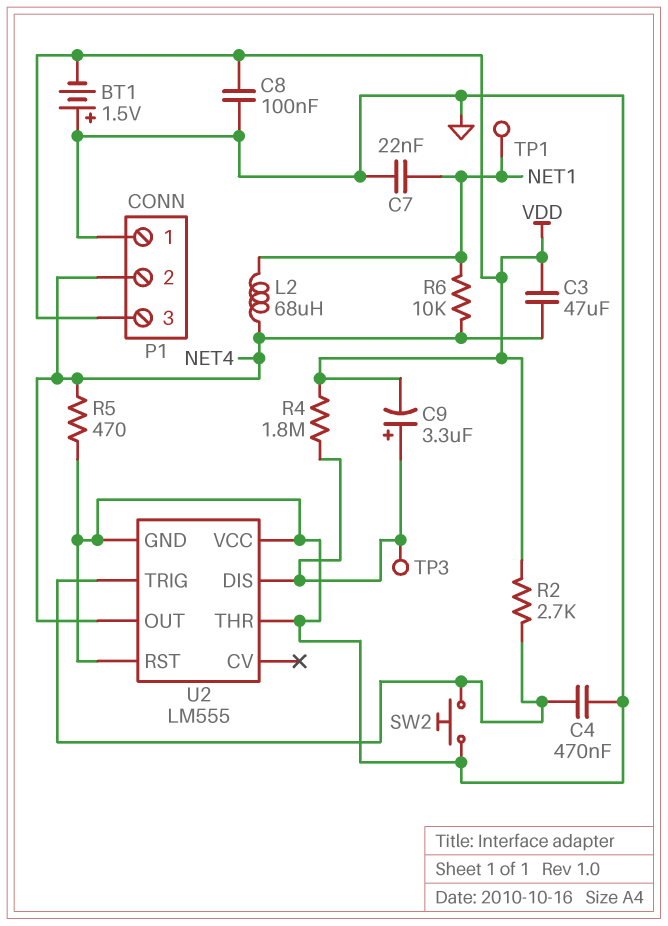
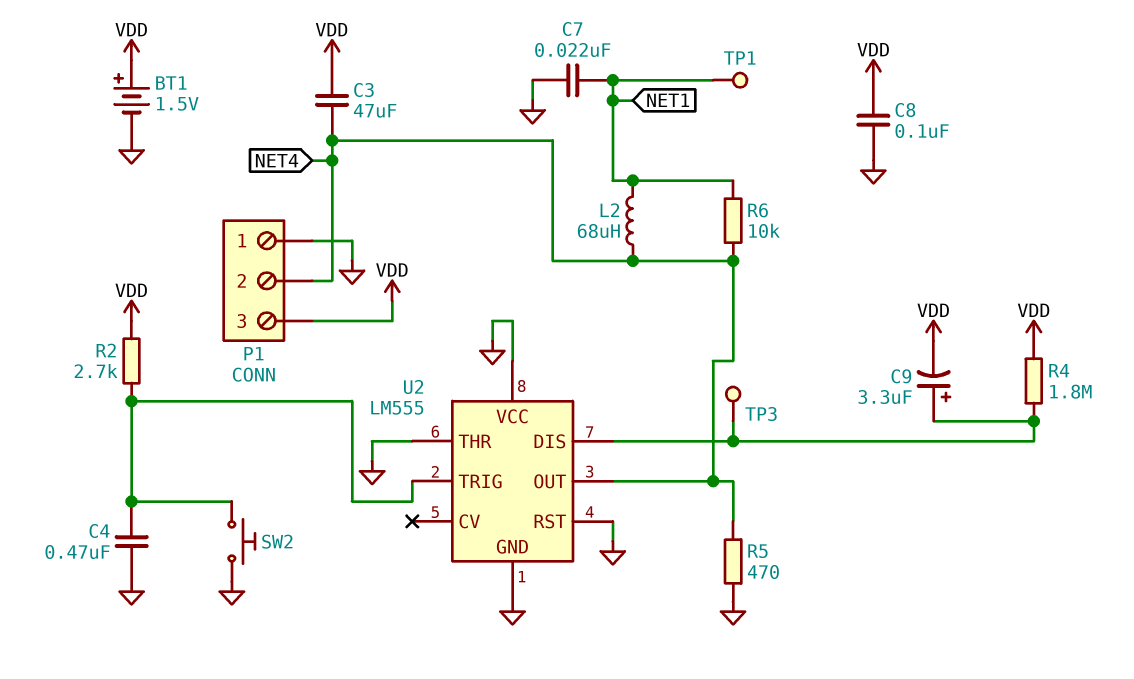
BT1: 1.5V (plus GND, minus VDD) -> 1.5V (plus VDD, minus GND)

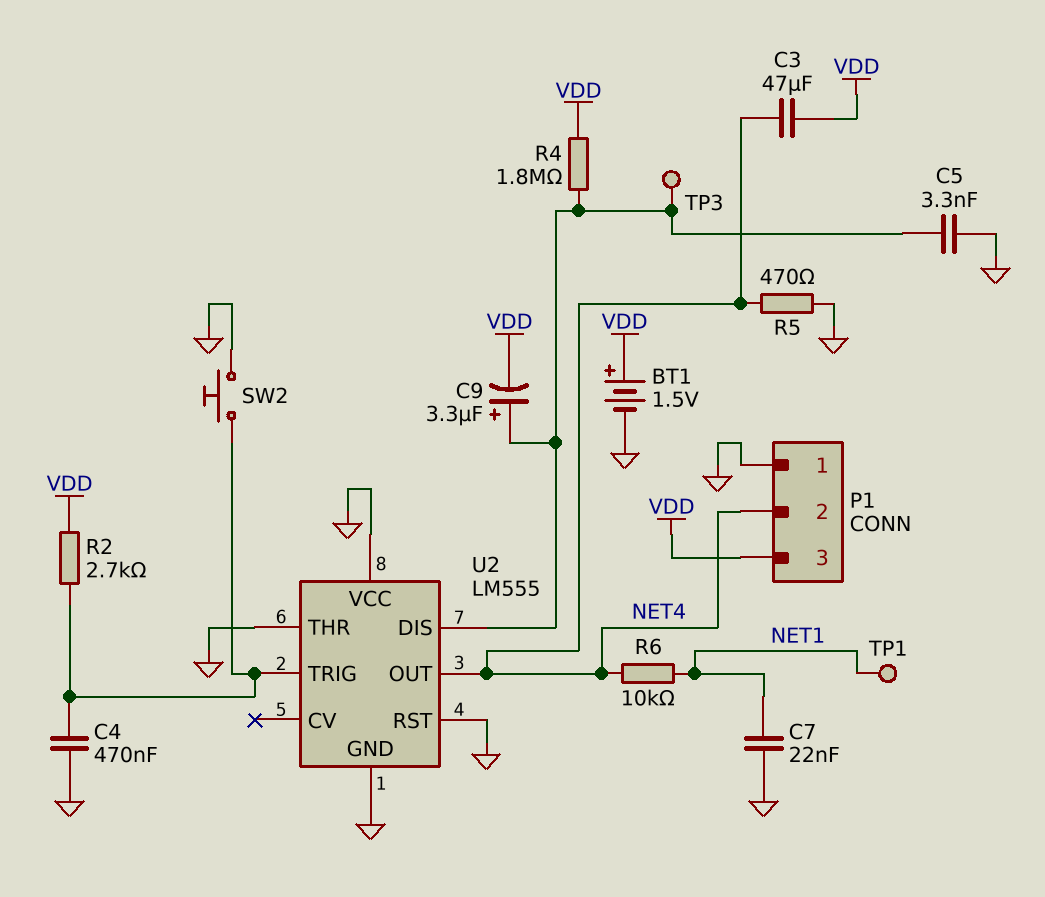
C5: none -> 3.3nF (GND, U2/DIS)
C8: 100nF (GND, VDD) -> none
L2: 68uH (NET1, NET4) -> none

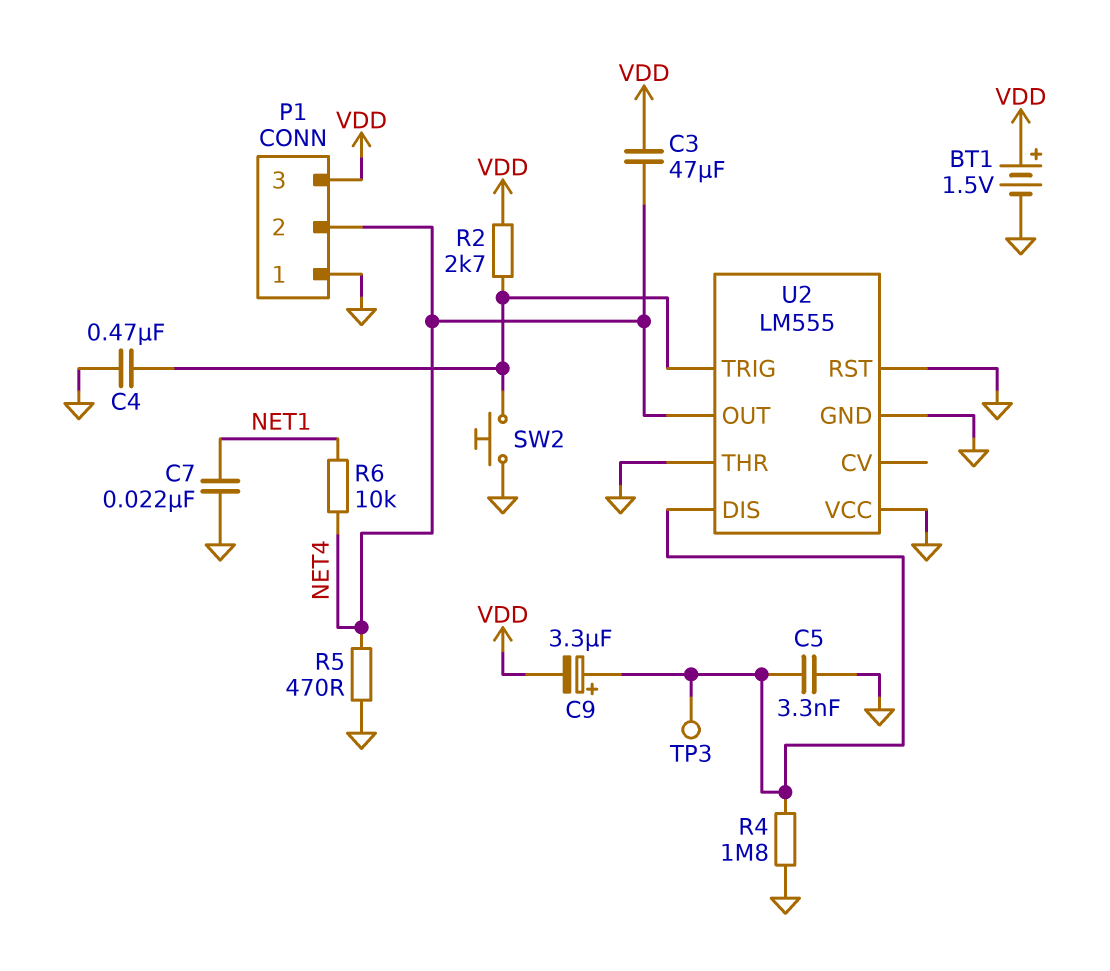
R4: 1.8M (U2/DIS, VDD) -> 1.8M (GND, U2/DIS)
TP1: test point (NET1) -> none

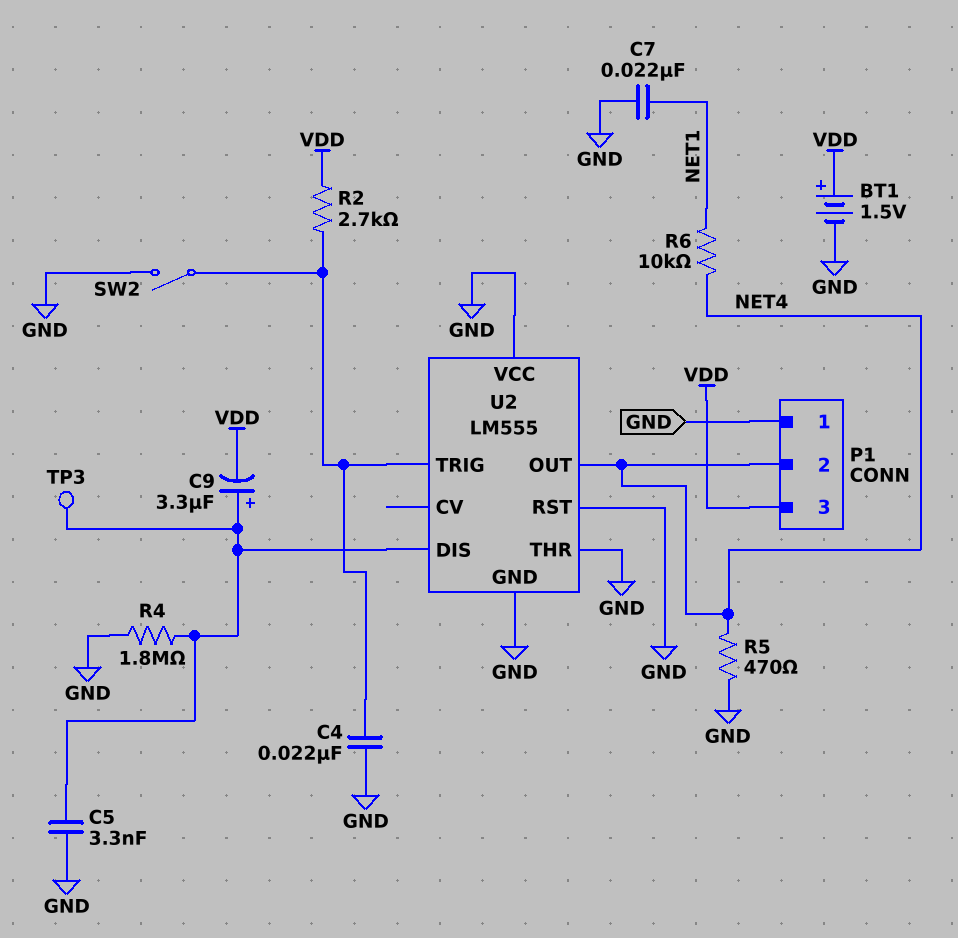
C3: 47uF (NET4, VDD) -> none
C4: 470nF (GND, U2/TRIG) -> 22nF (GND, U2/TRIG)
SW2: button (GND, U2/TRIG) -> switch (GND, U2/TRIG)

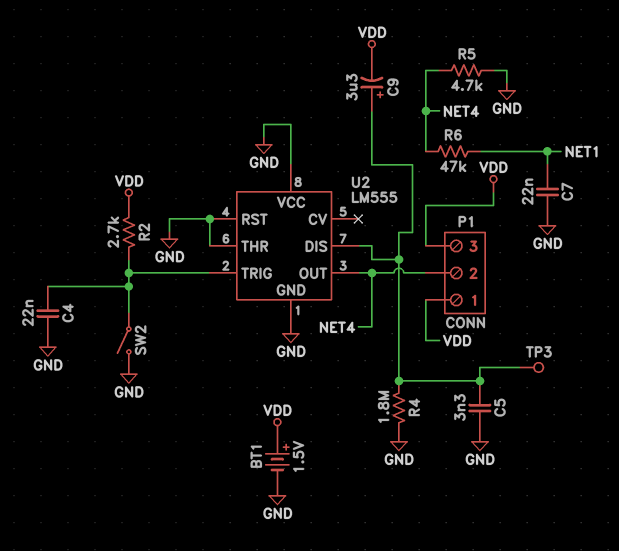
P1 pin 1: GND -> VDD
R5: 470 (GND, NET4) -> 4.7k (GND, NET4)
R6: 10k (NET1, NET4) -> 47k (NET1, NET4)

